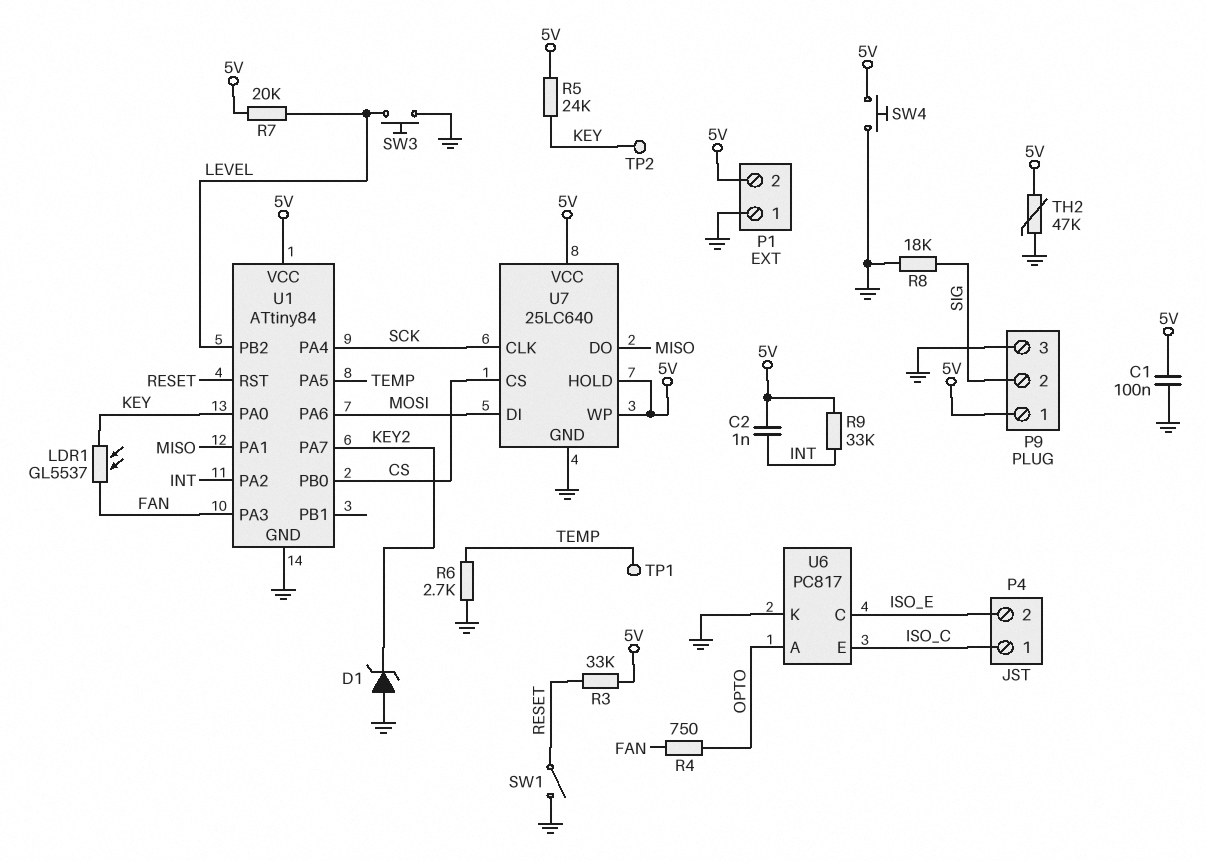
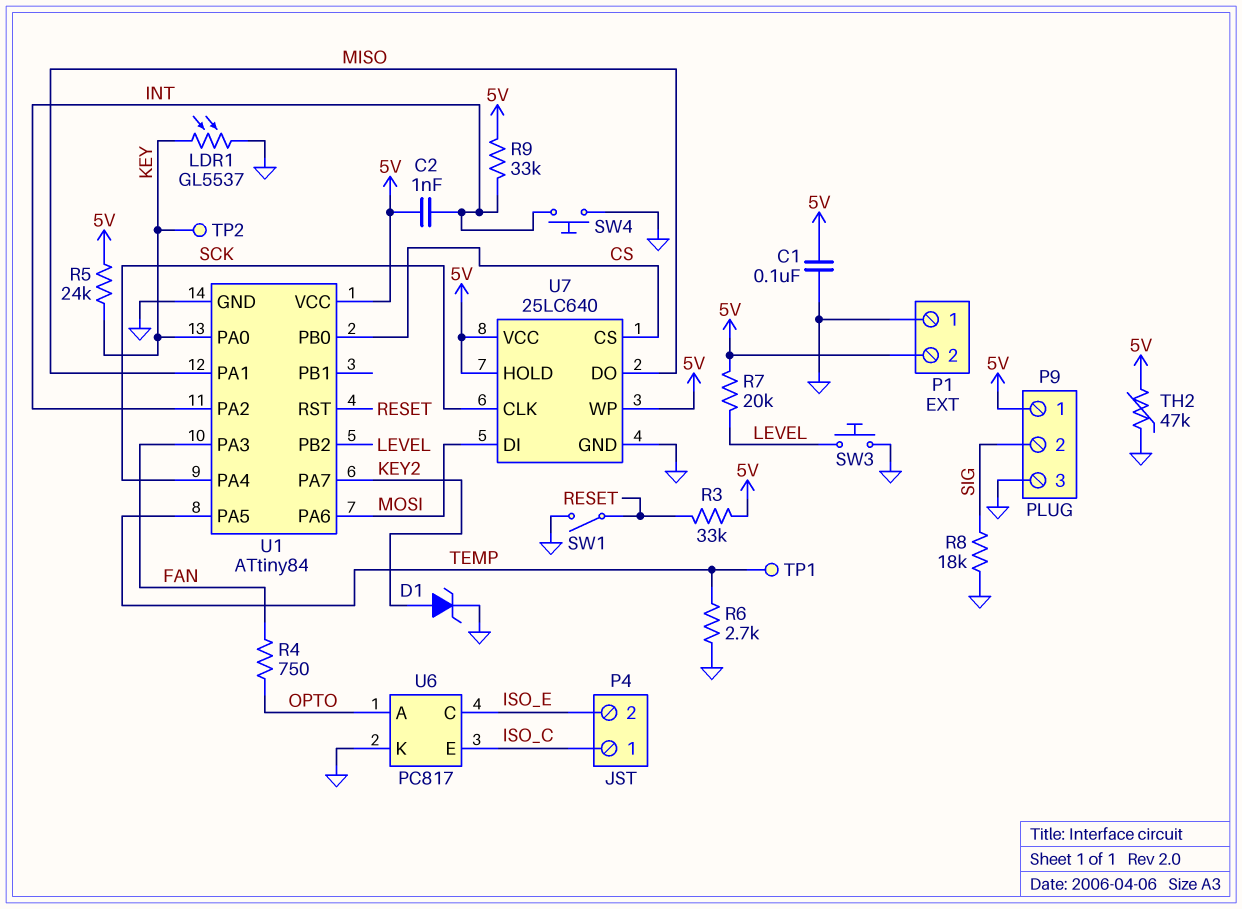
D1: zener (A GND, K KEY2) -> zener (A KEY2, K GND)
LDR1: GL5537 (FAN, KEY) -> GL5537 (GND, KEY)
SW4: button (5V, GND) -> button (GND, INT)

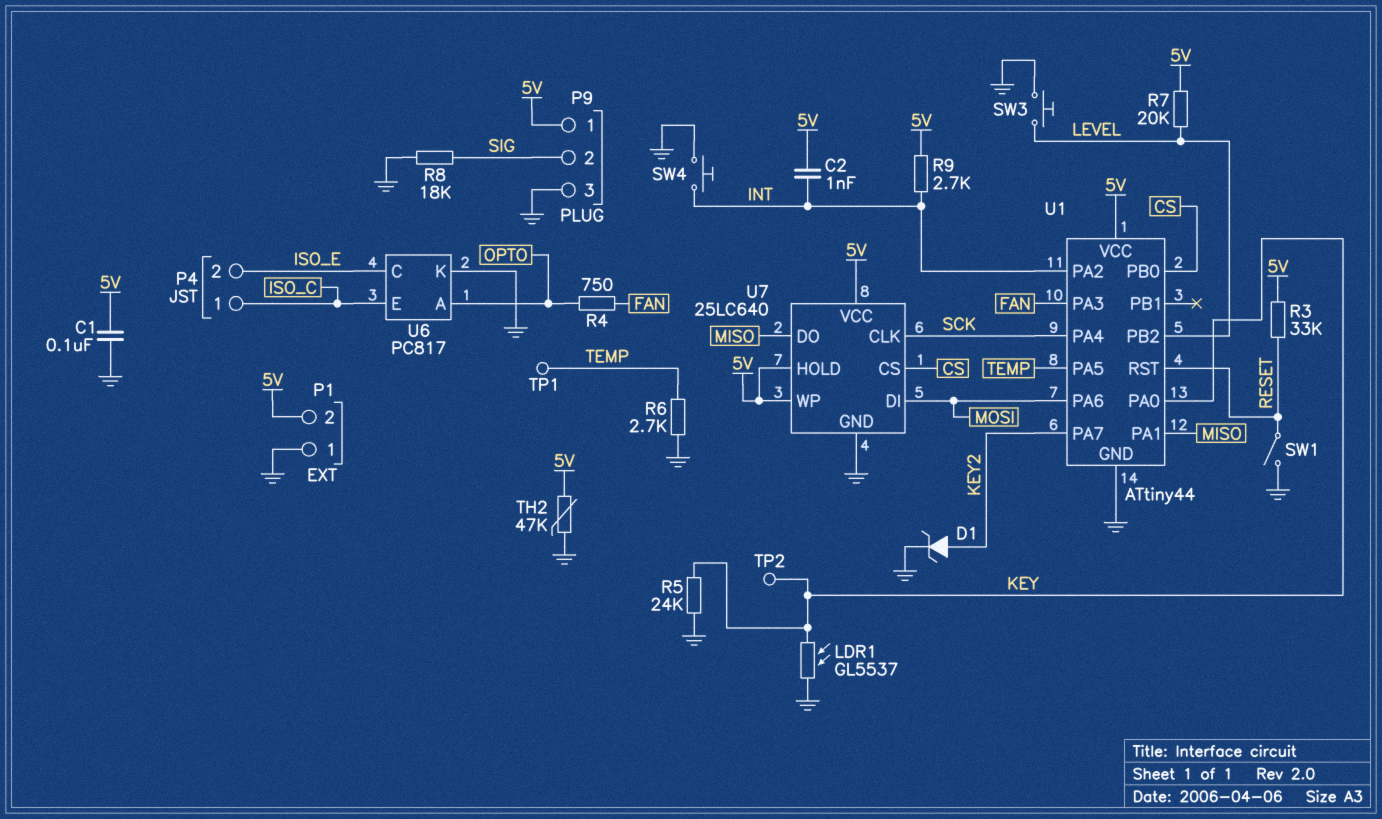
R5: 24k (5V, KEY) -> 24k (GND, KEY)
R9: 33k (5V, INT) -> 2.7k (5V, INT)
U1: ATtiny84 -> ATtiny44

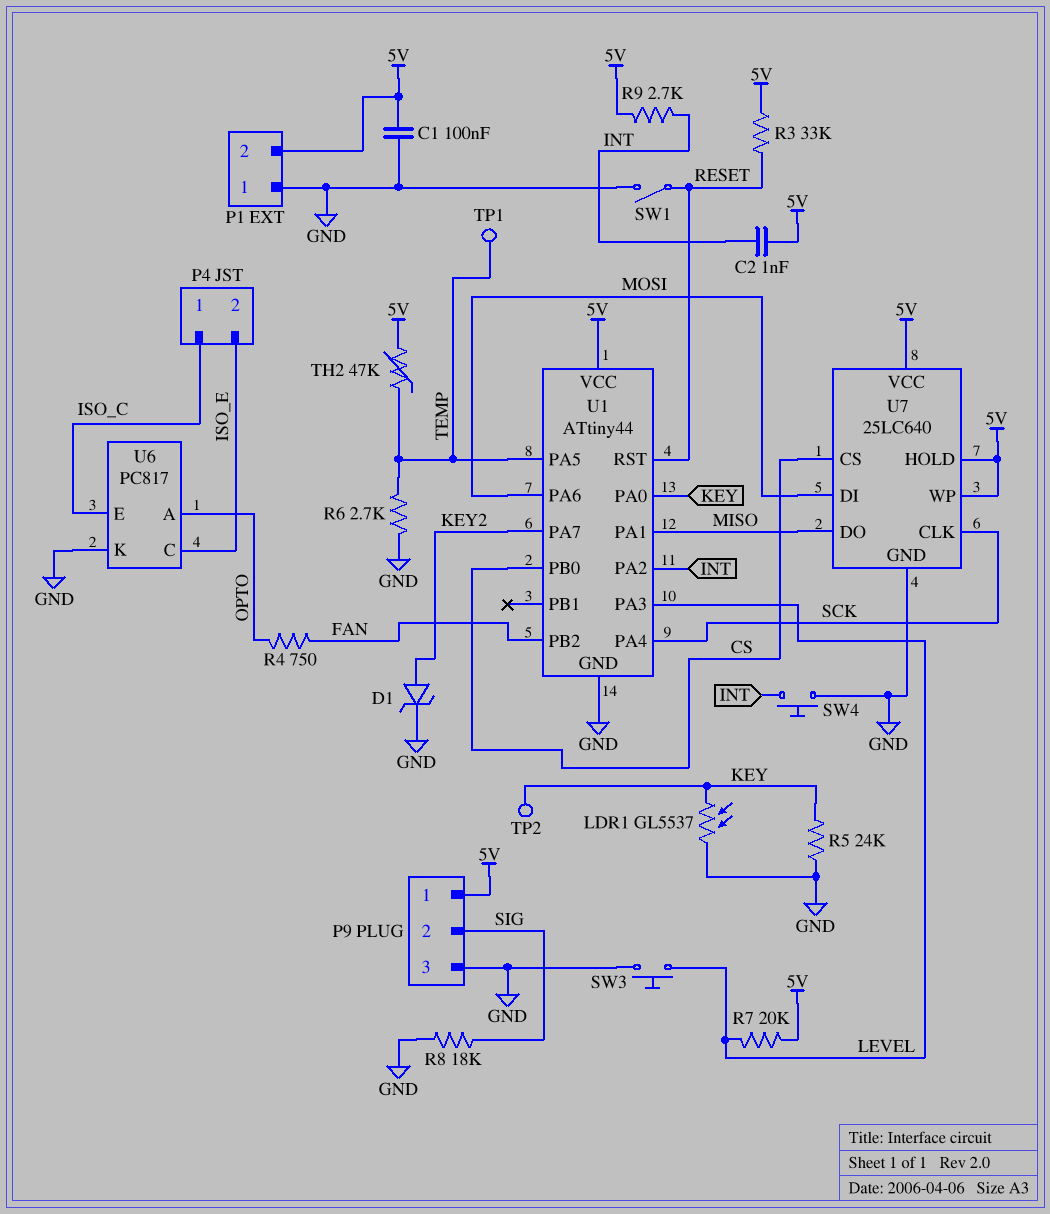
TH2: 47k (5V, GND) -> 47k (5V, TEMP)
U1 pin PA3: FAN -> LEVEL
U1 pin PB2: LEVEL -> FAN

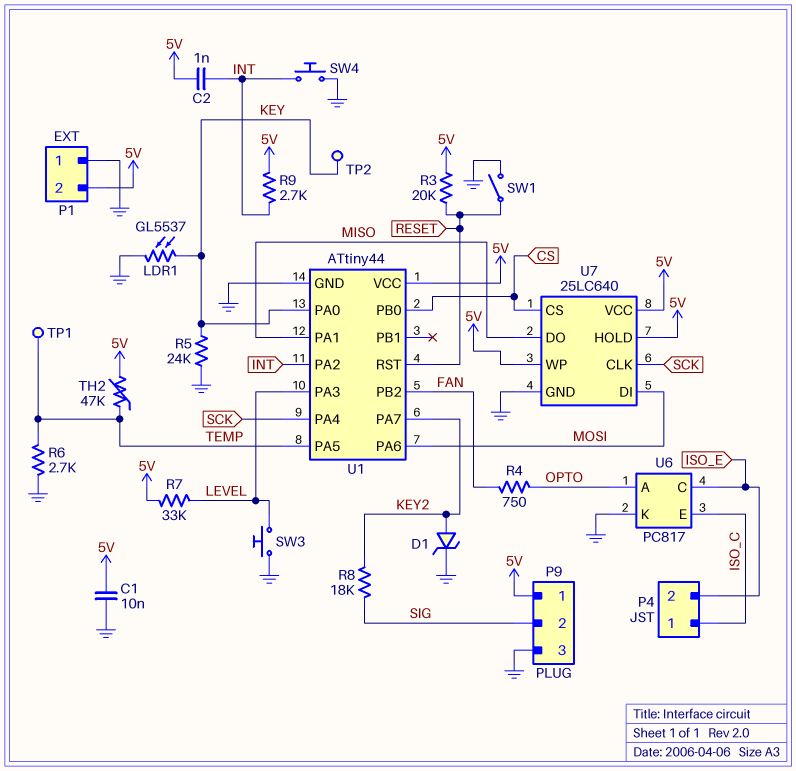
C1: 100nF (5V, GND) -> 10nF (5V, GND)
R3: 33k (5V, RESET) -> 20k (5V, RESET)
R7: 20k (5V, LEVEL) -> 33k (5V, LEVEL)
R8: 18k (GND, SIG) -> 18k (KEY2, SIG)

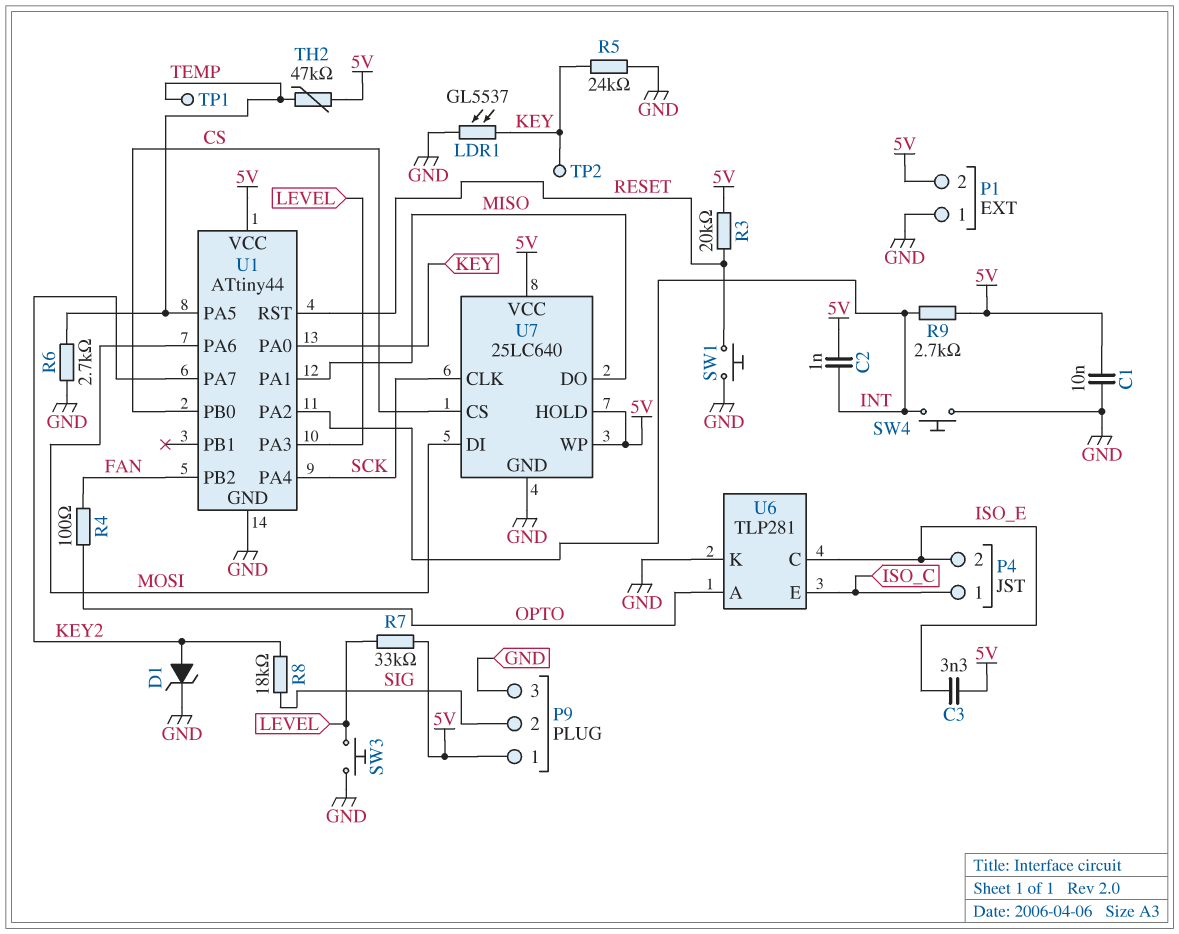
C3: none -> 3.3nF (5V, ISO_E)
R4: 750 (FAN, OPTO) -> 100 (FAN, OPTO)
SW1: switch (GND, RESET) -> button (GND, RESET)
U6: PC817 -> TLP281

